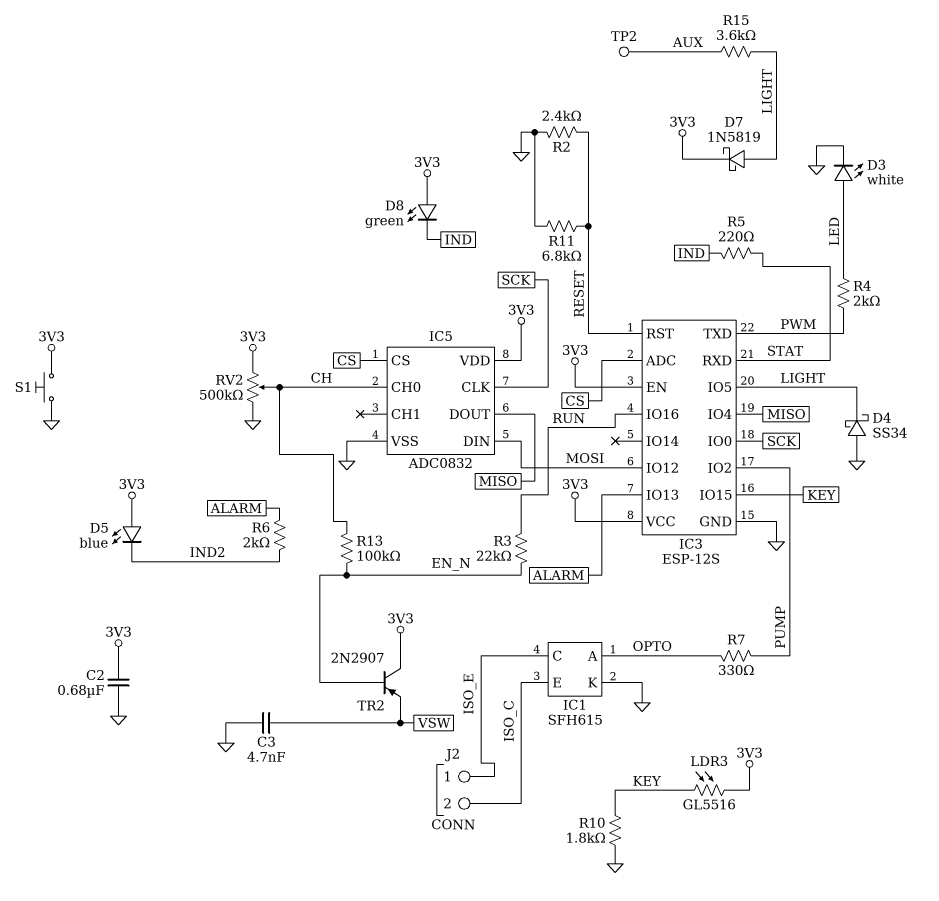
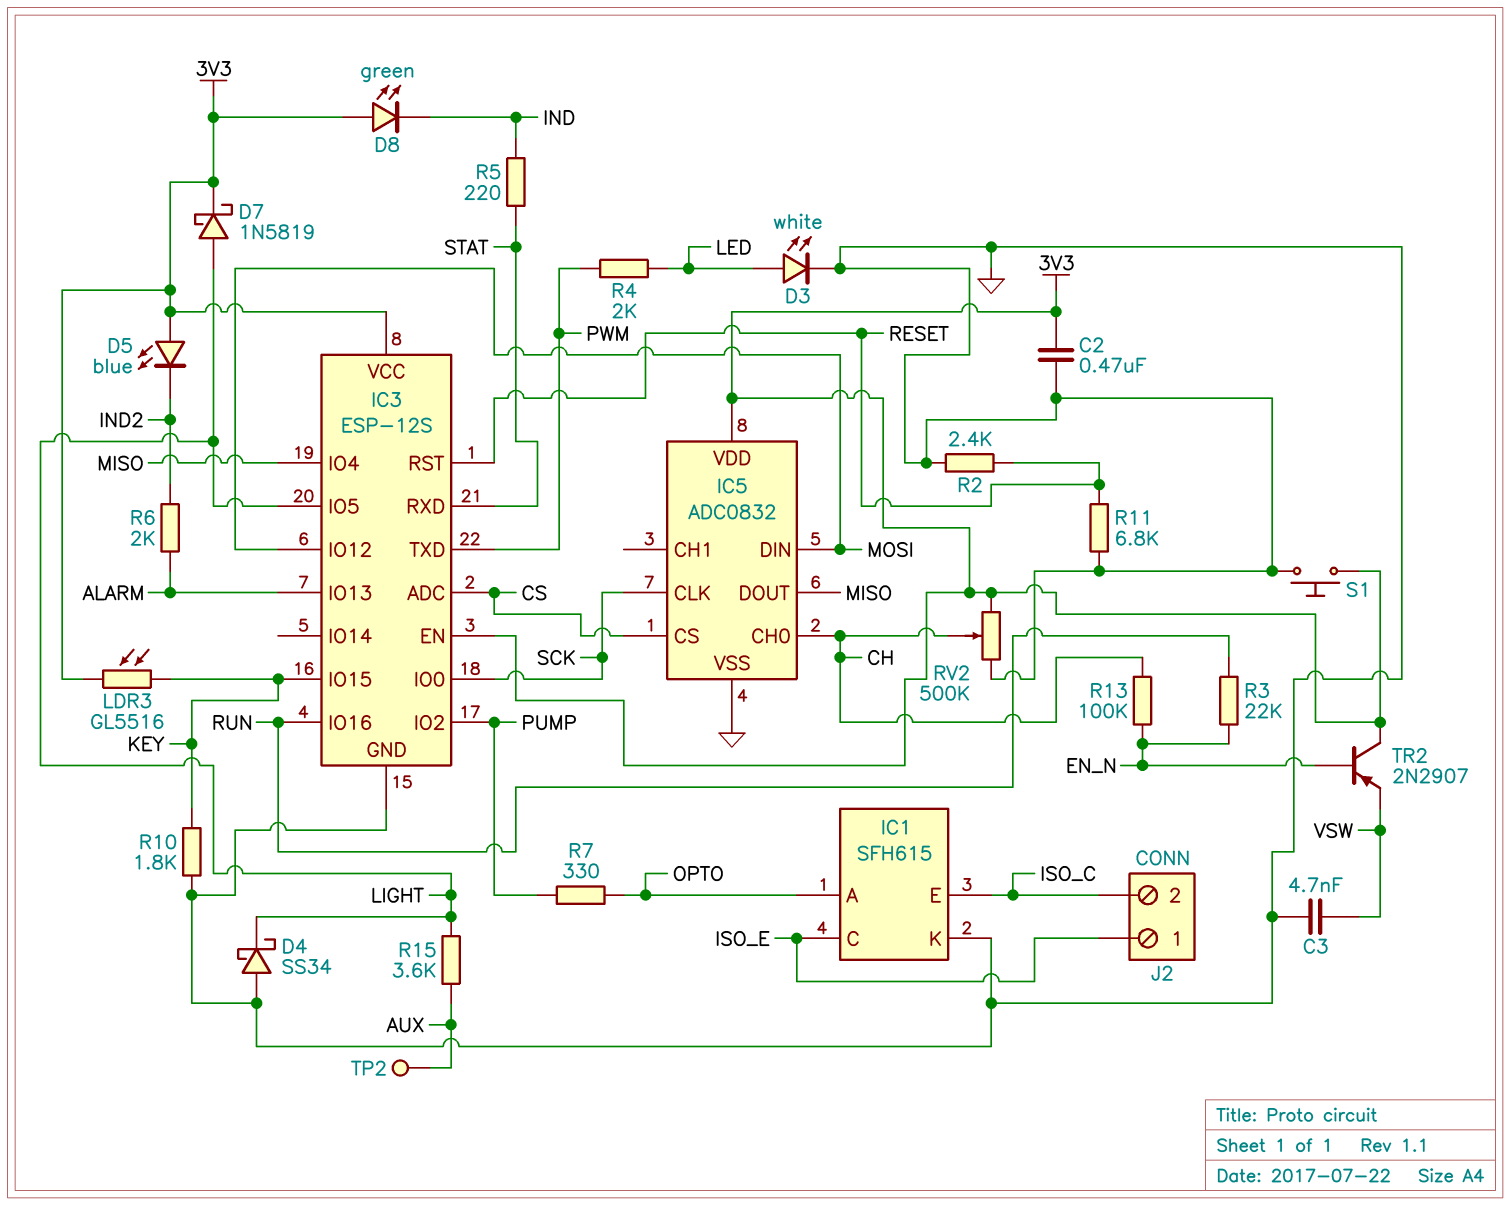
C2: 680nF (3V3, GND) -> 470nF (3V3, GND)

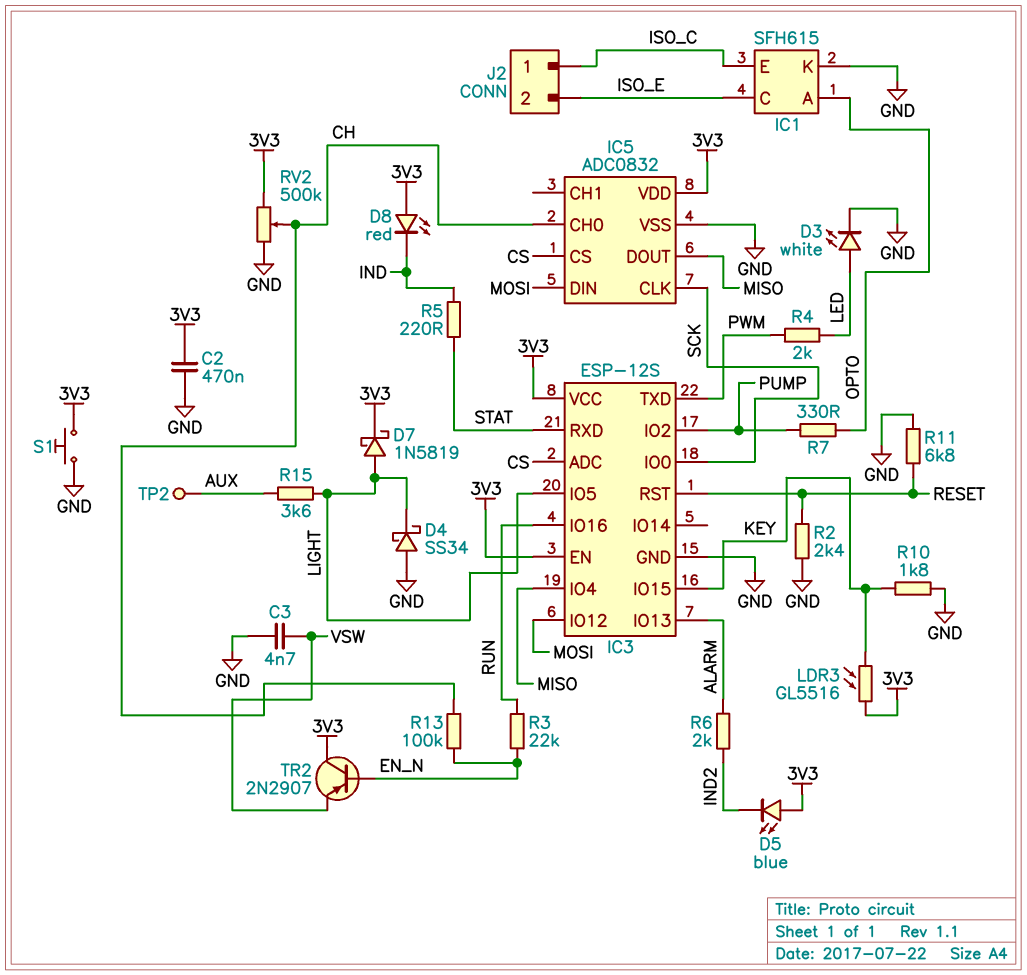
D8: LED green (A 3V3, K IND) -> LED red (A 3V3, K IND)
J2 pin 1: ISO_E -> ISO_C
J2 pin 2: ISO_C -> ISO_E

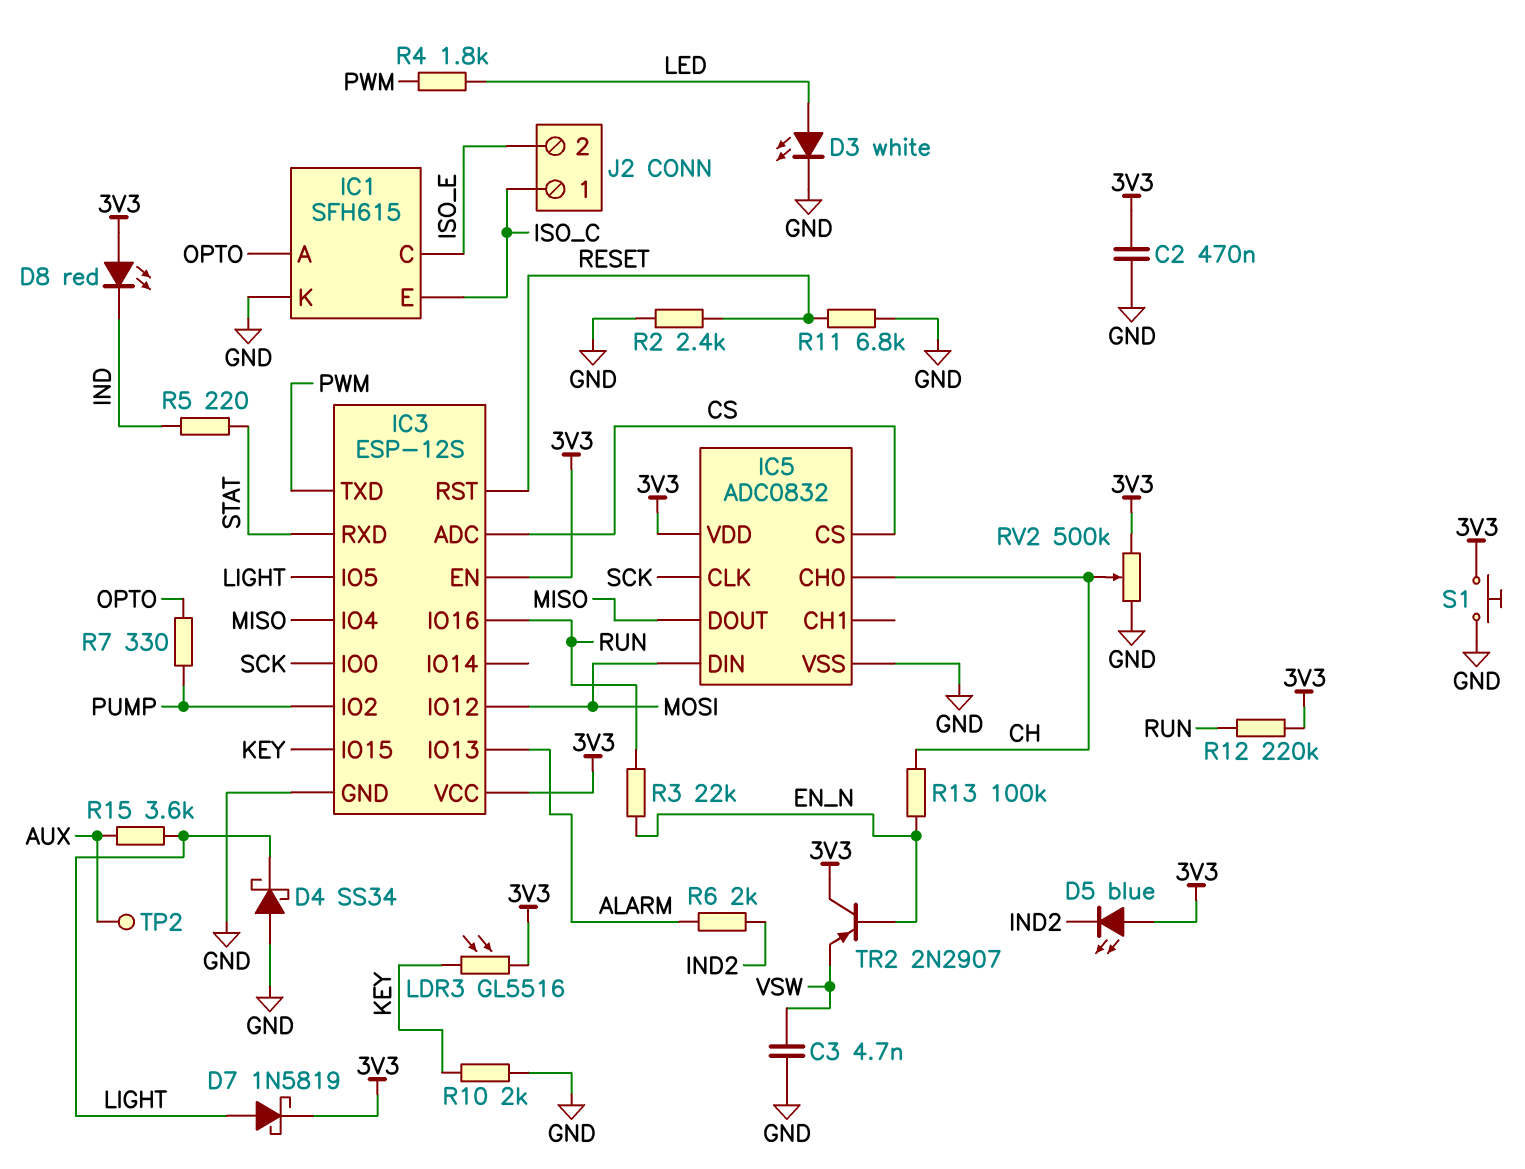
R4: 2k (LED, PWM) -> 1.8k (LED, PWM)
R10: 1.8k (GND, KEY) -> 2k (GND, KEY)
R12: none -> 220k (3V3, RUN)

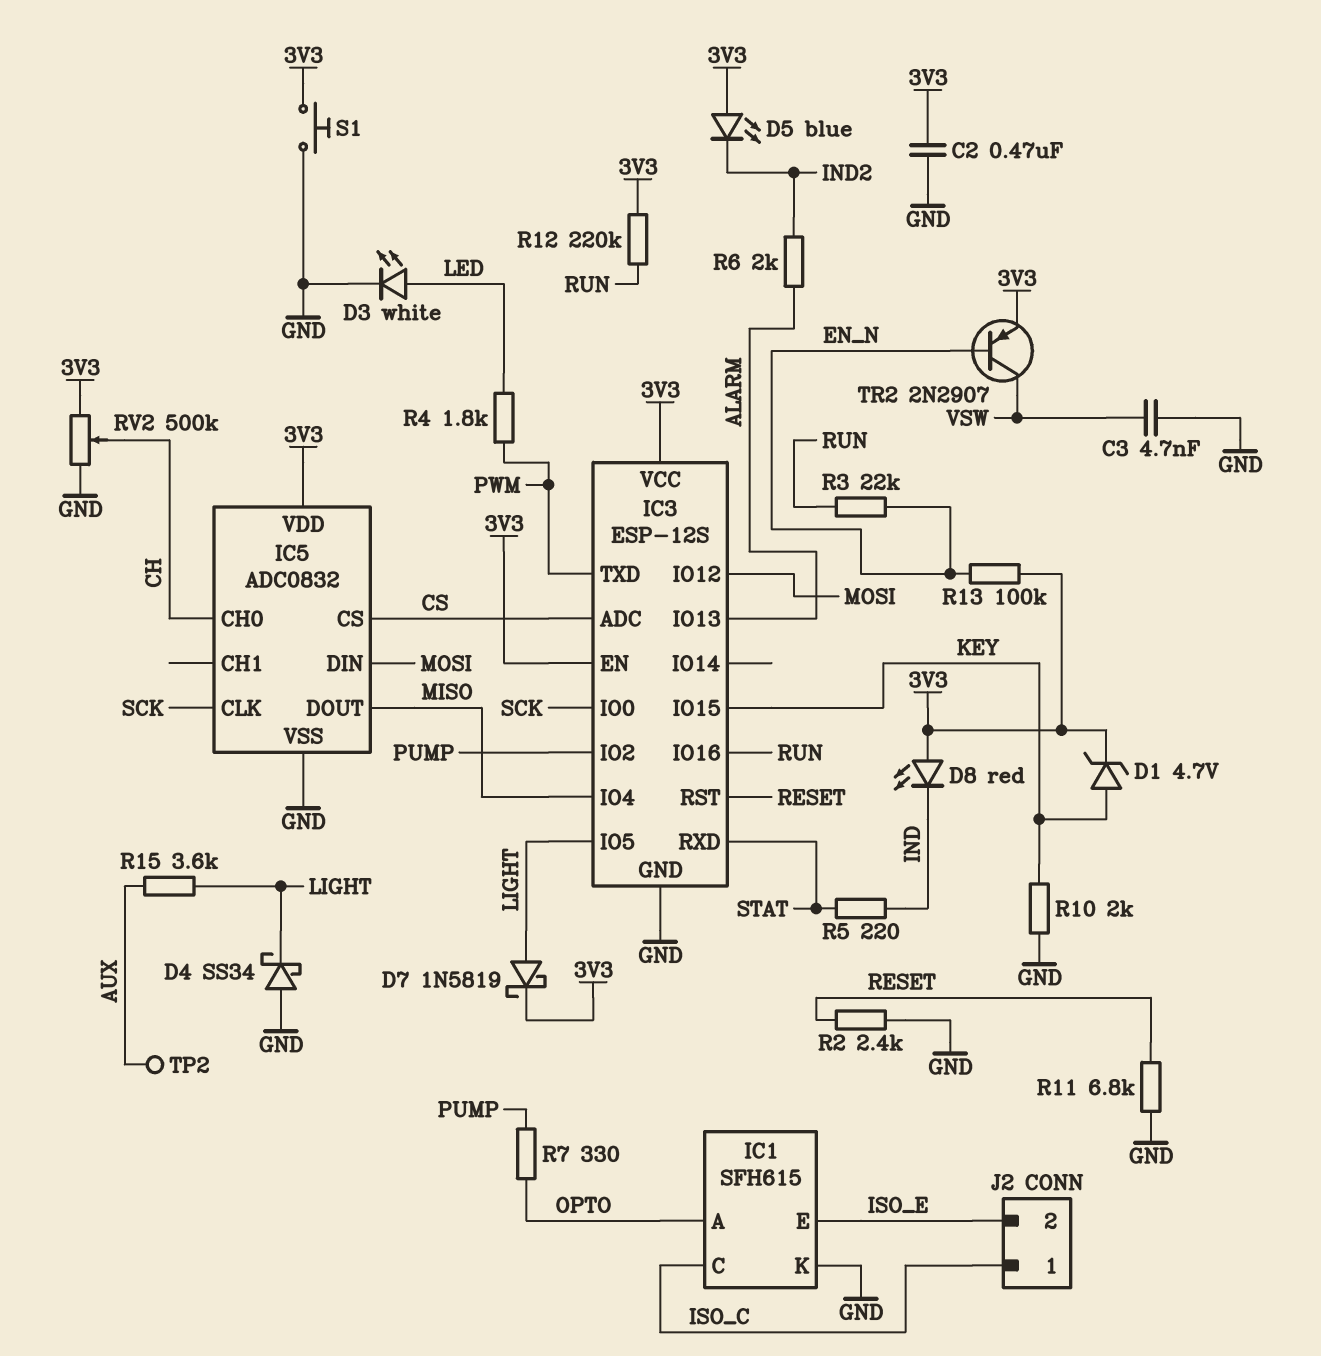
D1: none -> zener 4.7V (A KEY, K 3V3)
IC1 pin C: ISO_E -> ISO_C
IC1 pin E: ISO_C -> ISO_E
LDR3: GL5516 (3V3, KEY) -> none
R13: 100k (CH, EN_N) -> 100k (3V3, EN_N)
TR2: PNP 2N2907 (B EN_N, C 3V3, E VSW) -> PNP 2N2907 (B EN_N, C VSW, E 3V3)

